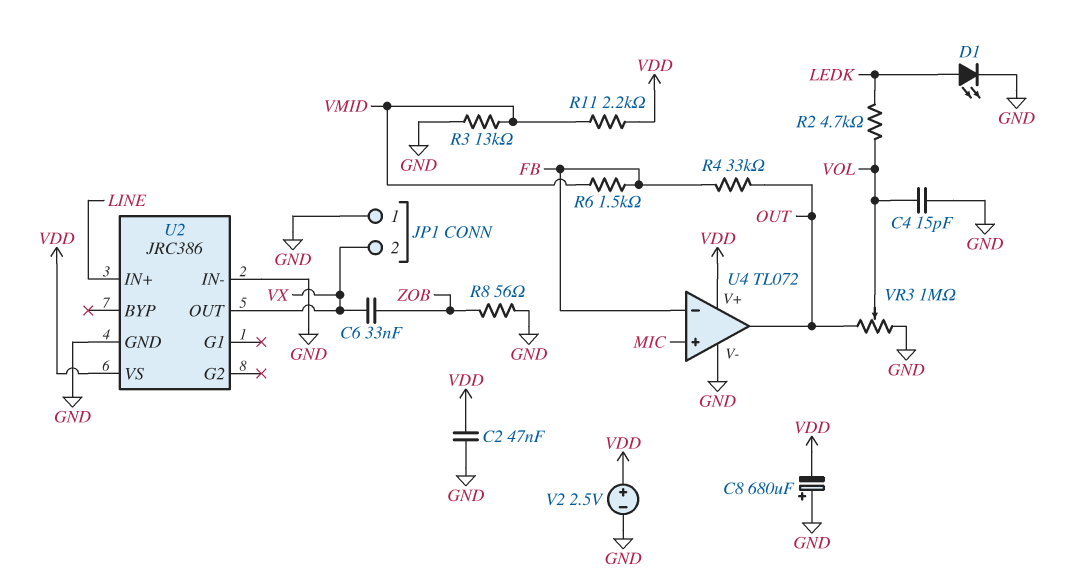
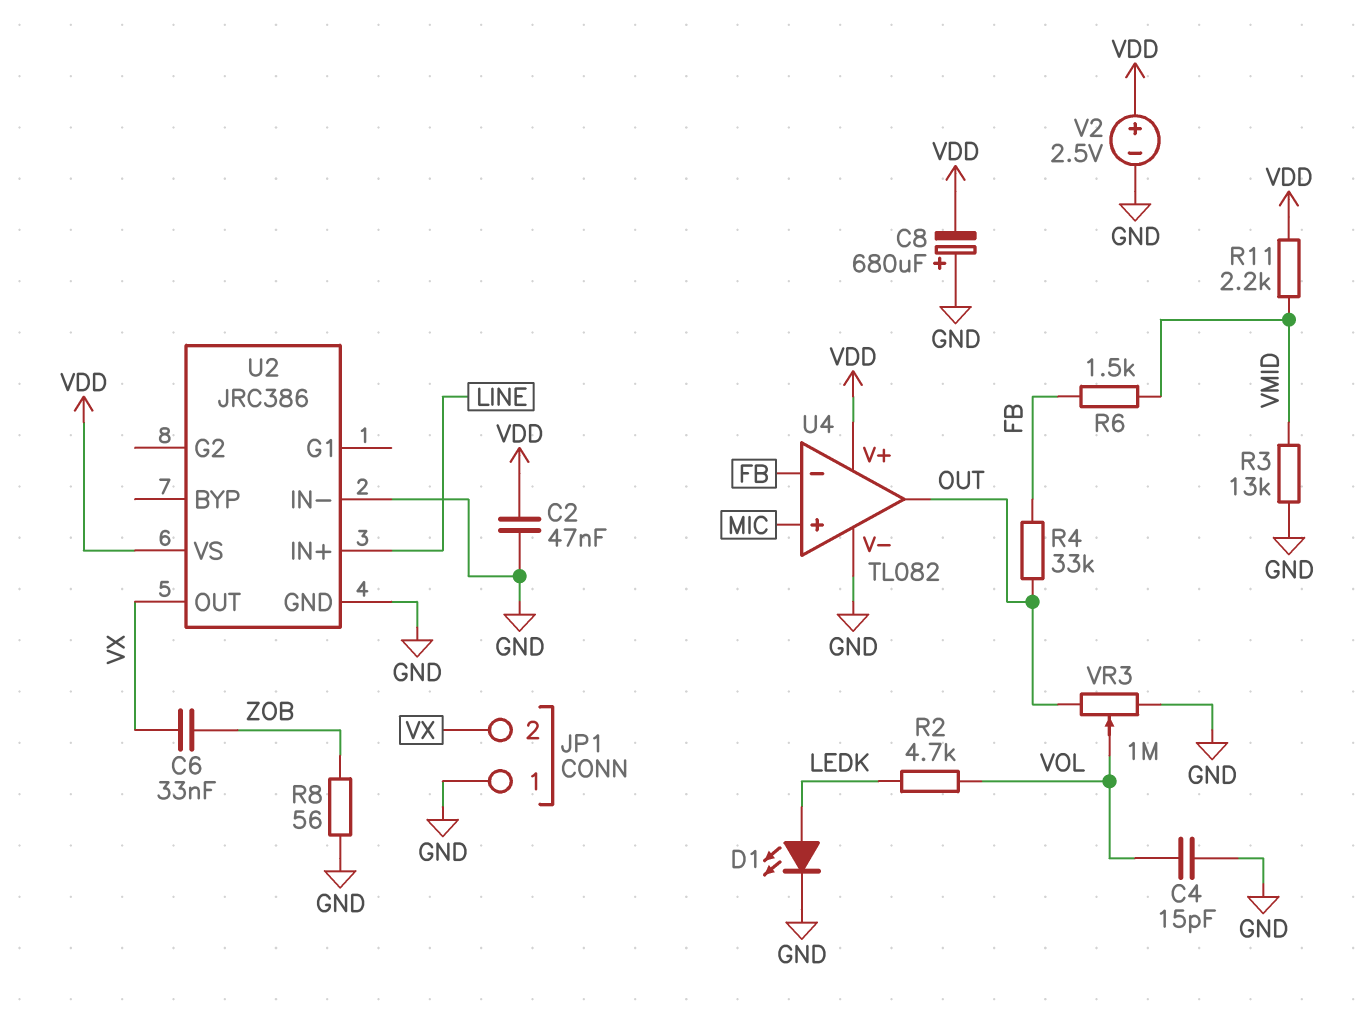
U4: TL072 -> TL082

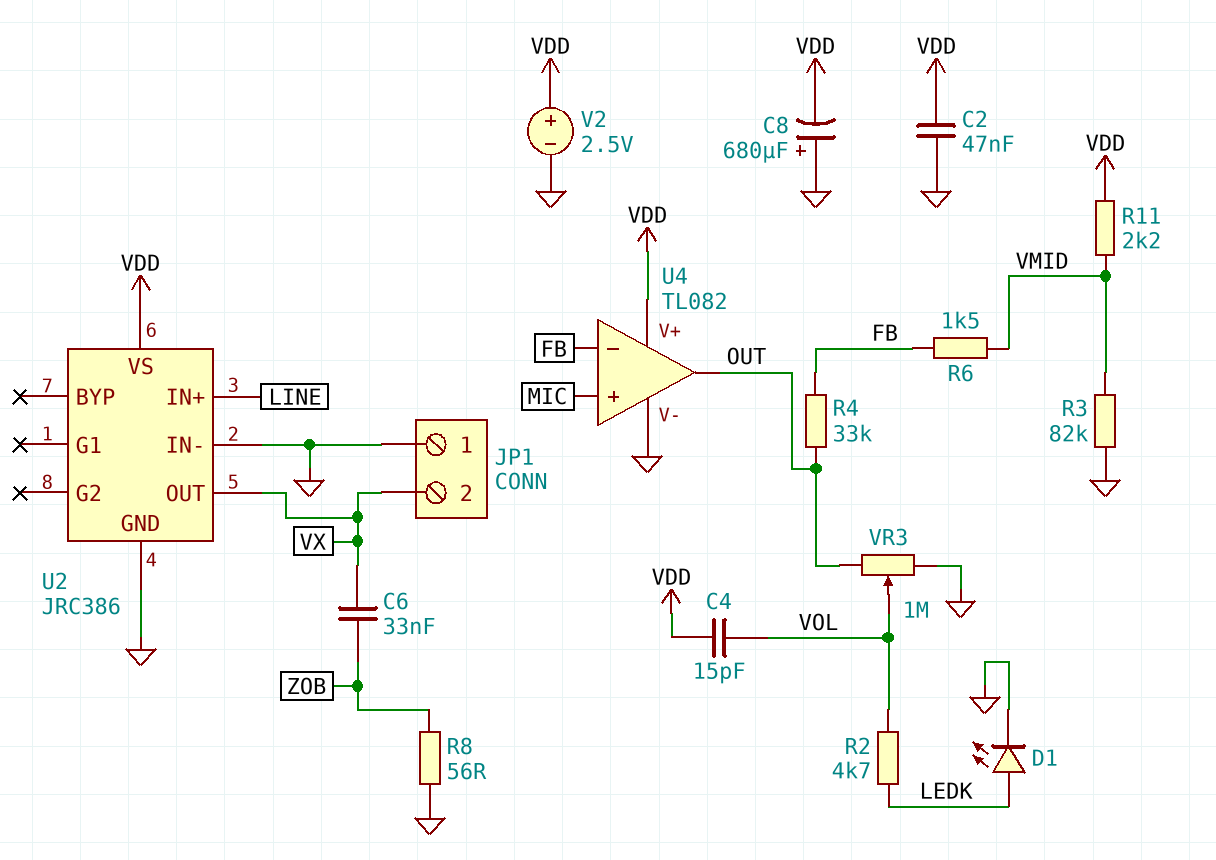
C4: 15pF (GND, VOL) -> 15pF (VDD, VOL)
R3: 13k (GND, VMID) -> 82k (GND, VMID)

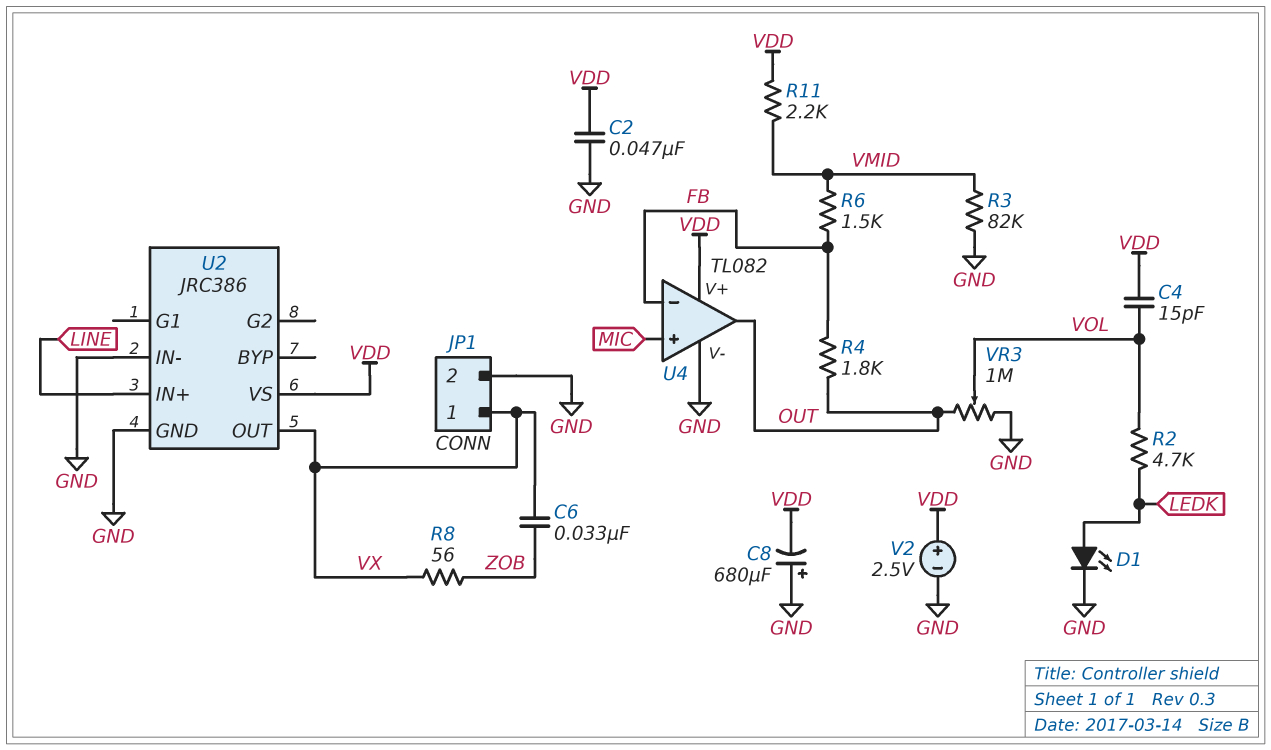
JP1 pin 1: GND -> VX
JP1 pin 2: VX -> GND
R4: 33k (FB, OUT) -> 1.8k (FB, OUT)
R8: 56 (GND, ZOB) -> 56 (VX, ZOB)

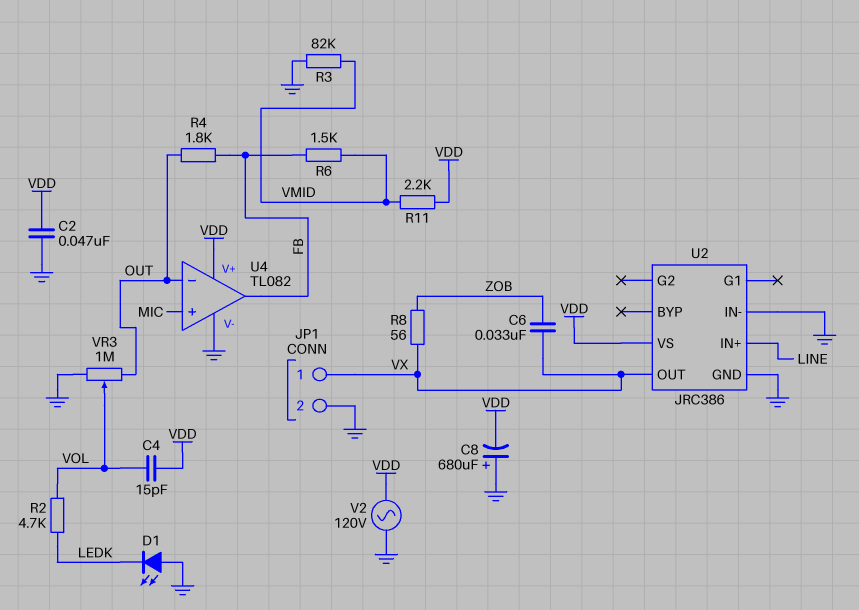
D1: LED (A LEDK, K GND) -> LED (A GND, K LEDK)
U4 pin in-: FB -> OUT
U4 pin out: OUT -> FB
V2: 2.5V (plus VDD, minus GND) -> AC 120V (GND, VDD)

